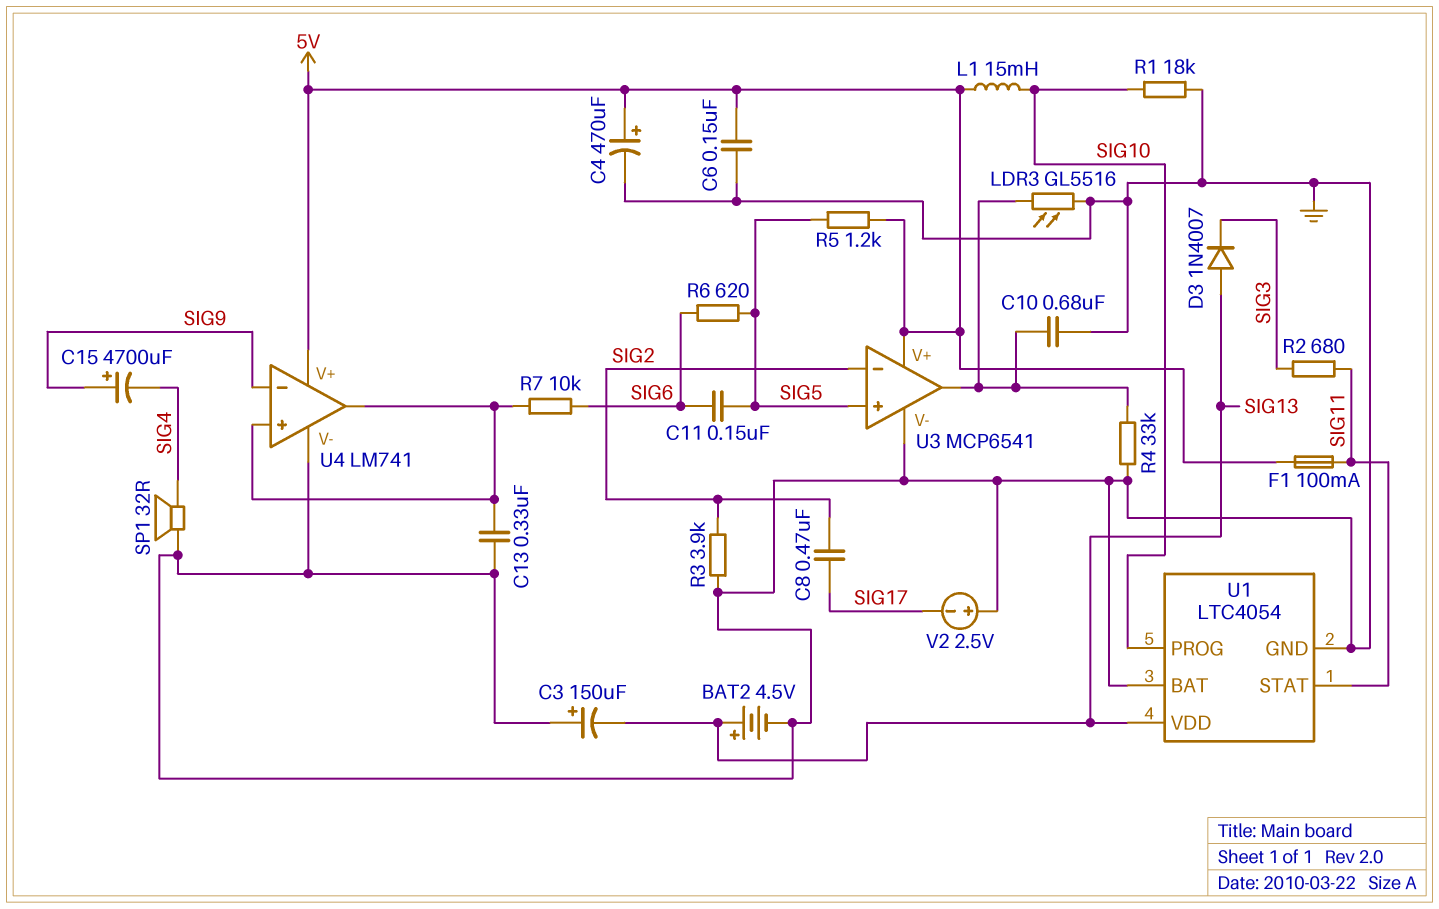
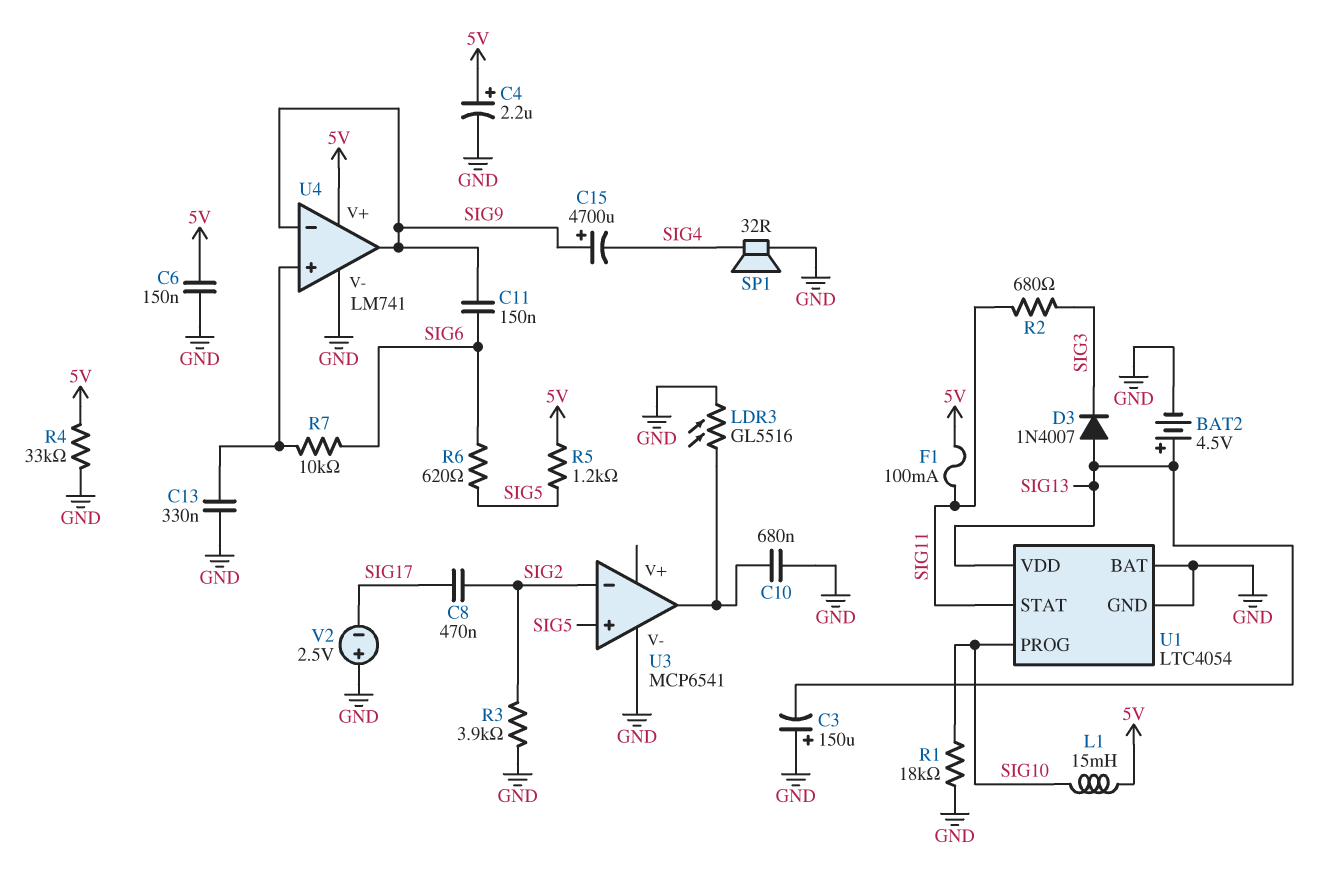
C4: 470uF (plus 5V, minus GND) -> 2.2uF (plus 5V, minus GND)
C11: 150nF (SIG5, SIG6) -> 150nF (SIG6, SIG9)
R4: 33k (GND, U3/out) -> 33k (5V, GND)
U3 pin V+: 5V -> none
U4 pin out: U4/in+ -> SIG9

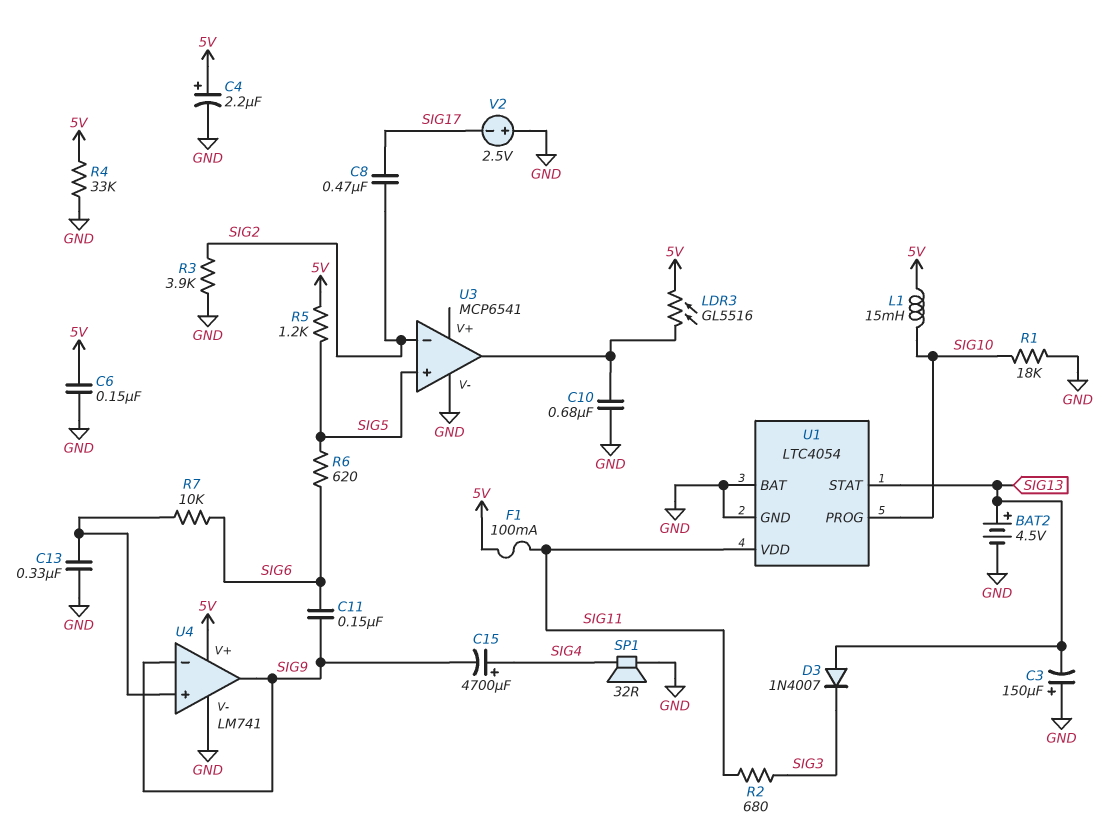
C15: 4700uF (plus SIG9, minus SIG4) -> 4700uF (plus SIG4, minus SIG9)
LDR3: GL5516 (GND, U3/out) -> GL5516 (5V, U3/out)
U1 pin STAT: SIG11 -> SIG13
U1 pin VDD: SIG13 -> SIG11

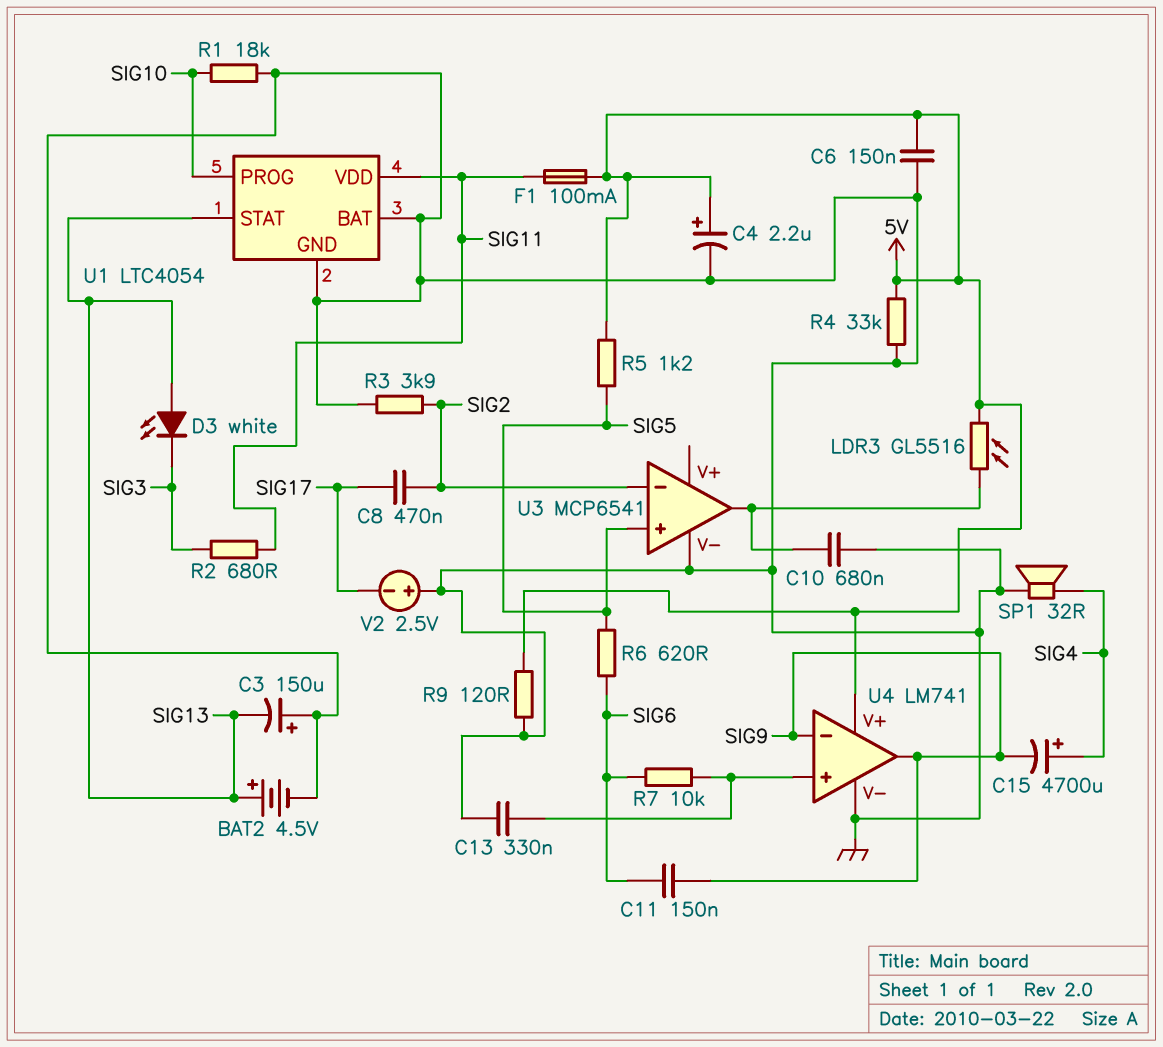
D3: diode 1N4007 (A SIG13, K SIG3) -> LED white (A SIG13, K SIG3)
L1: 15mH (5V, SIG10) -> none
R9: none -> 120 (5V, GND)

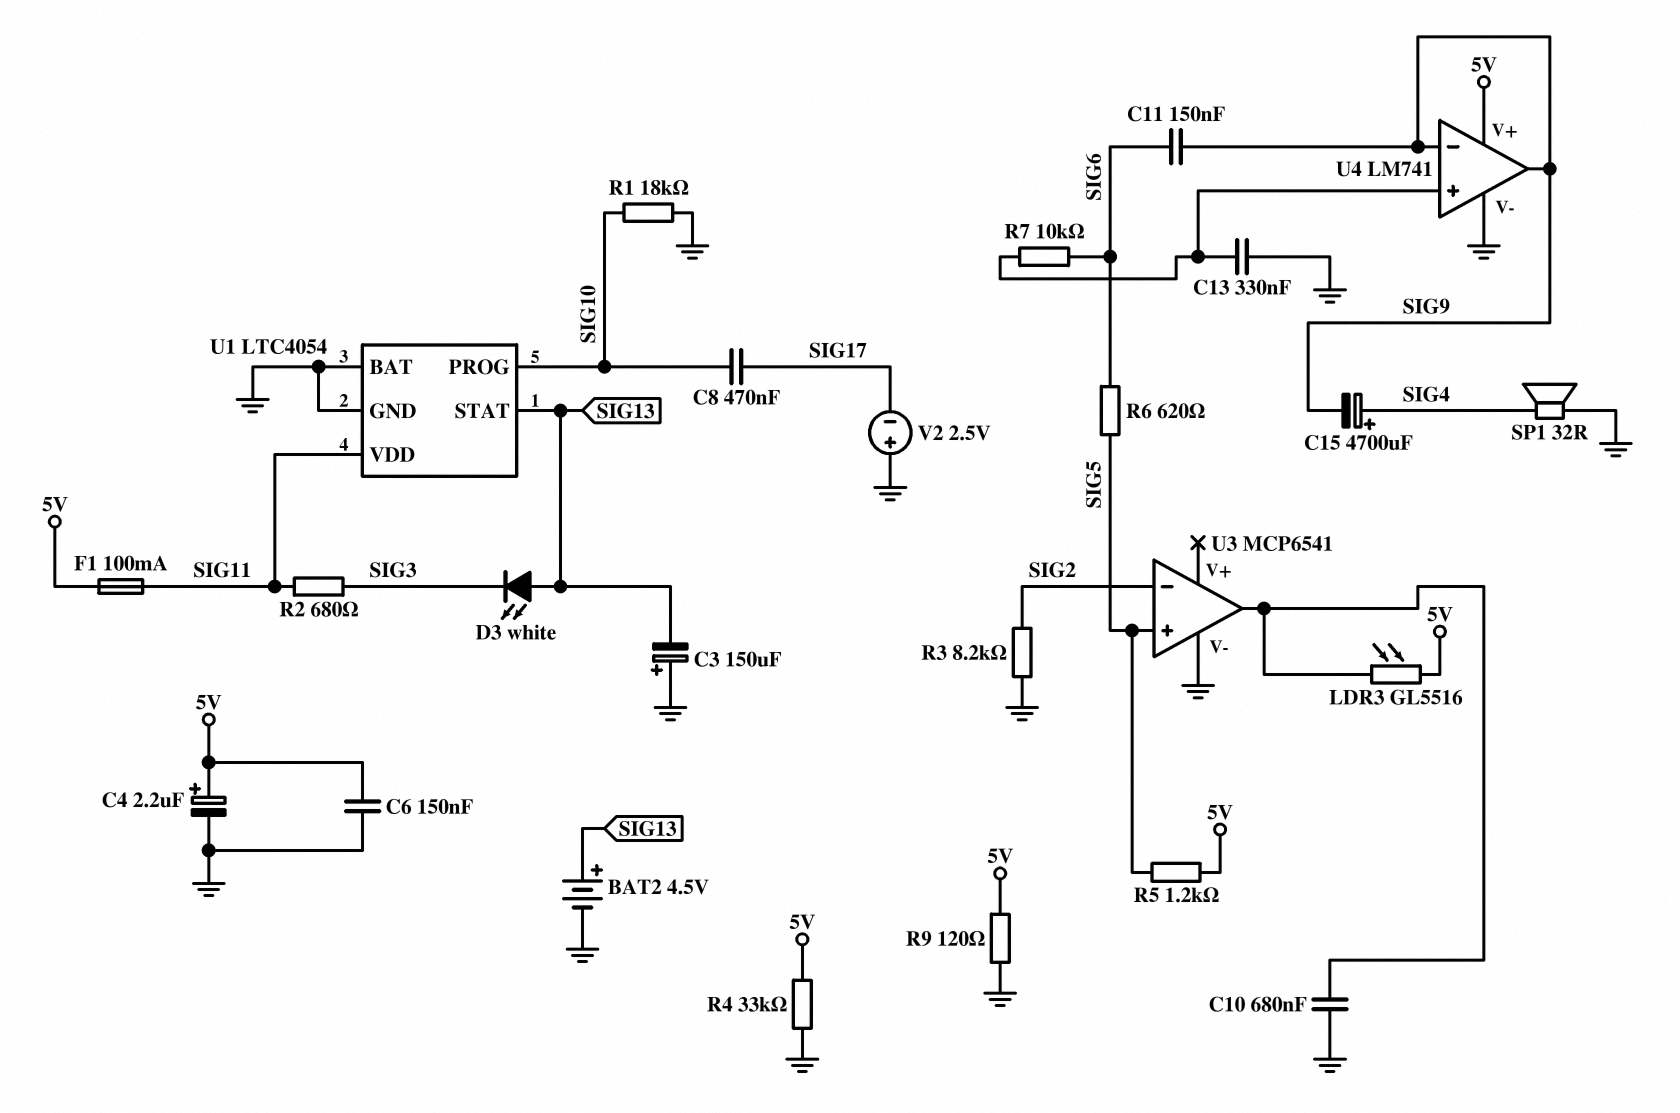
C8: 470nF (SIG2, SIG17) -> 470nF (SIG10, SIG17)
R3: 3.9k (GND, SIG2) -> 8.2k (GND, SIG2)

